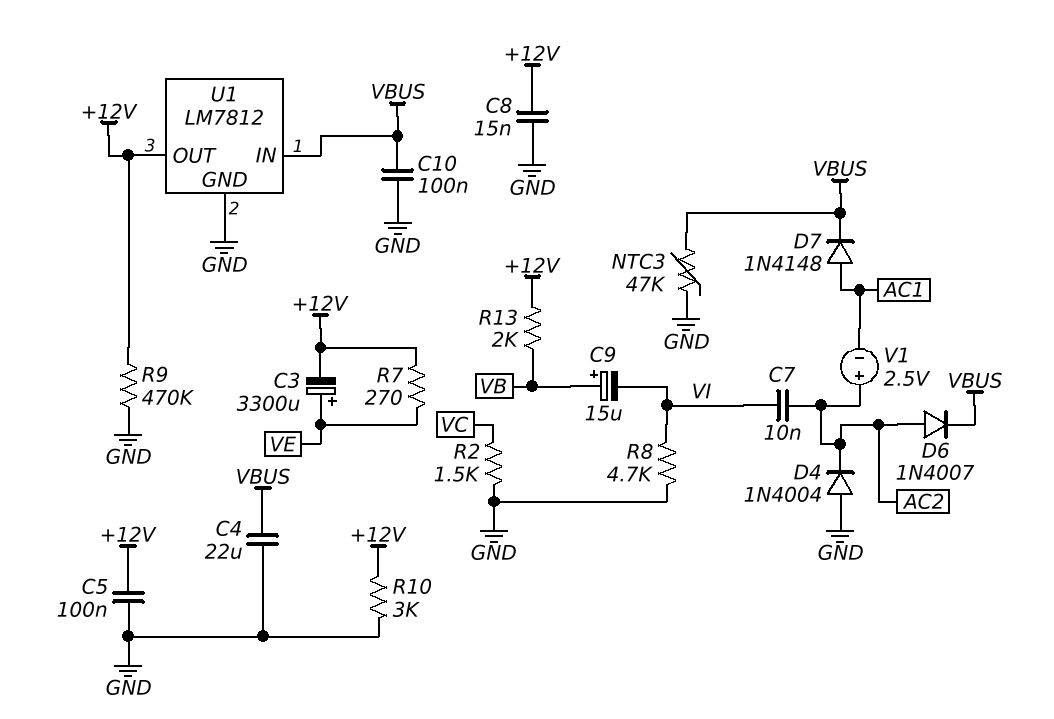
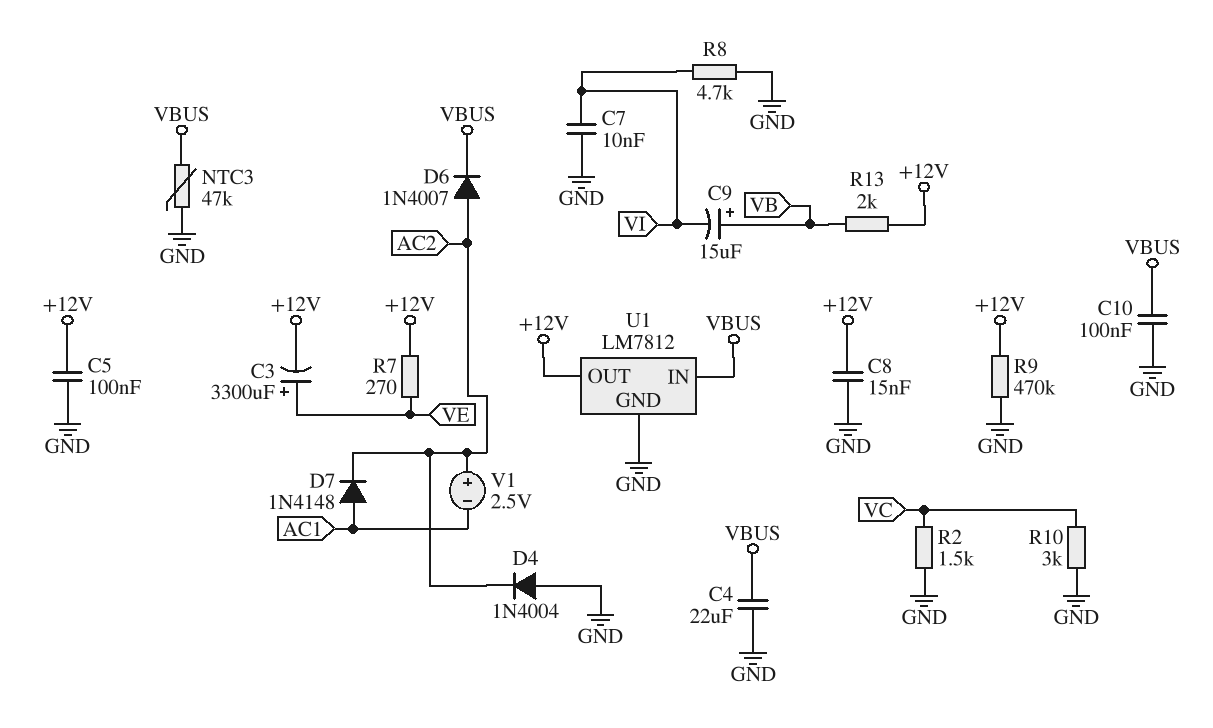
C7: 10nF (AC2, VI) -> 10nF (GND, VI)
D7: diode 1N4148 (A AC1, K VBUS) -> diode 1N4148 (A AC1, K AC2)
R10: 3k (+12V, GND) -> 3k (GND, VC)

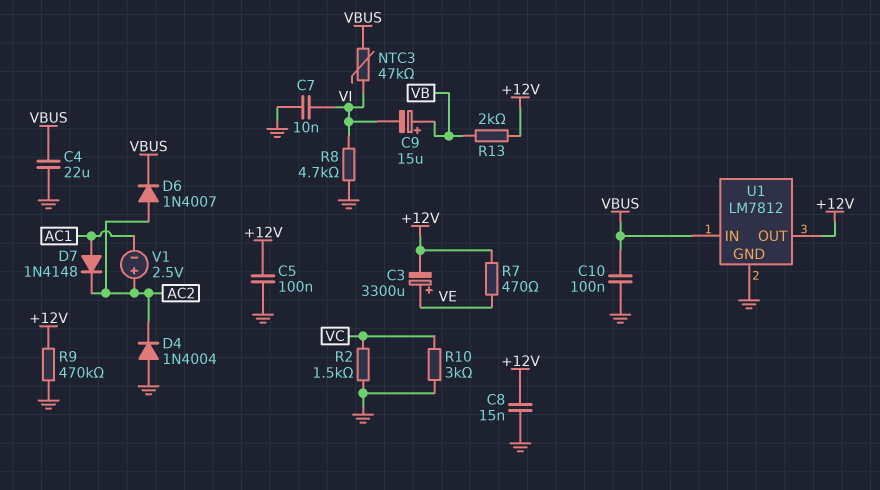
NTC3: 47k (GND, VBUS) -> 47k (VBUS, VI)
R7: 270 (+12V, VE) -> 470 (+12V, VE)

